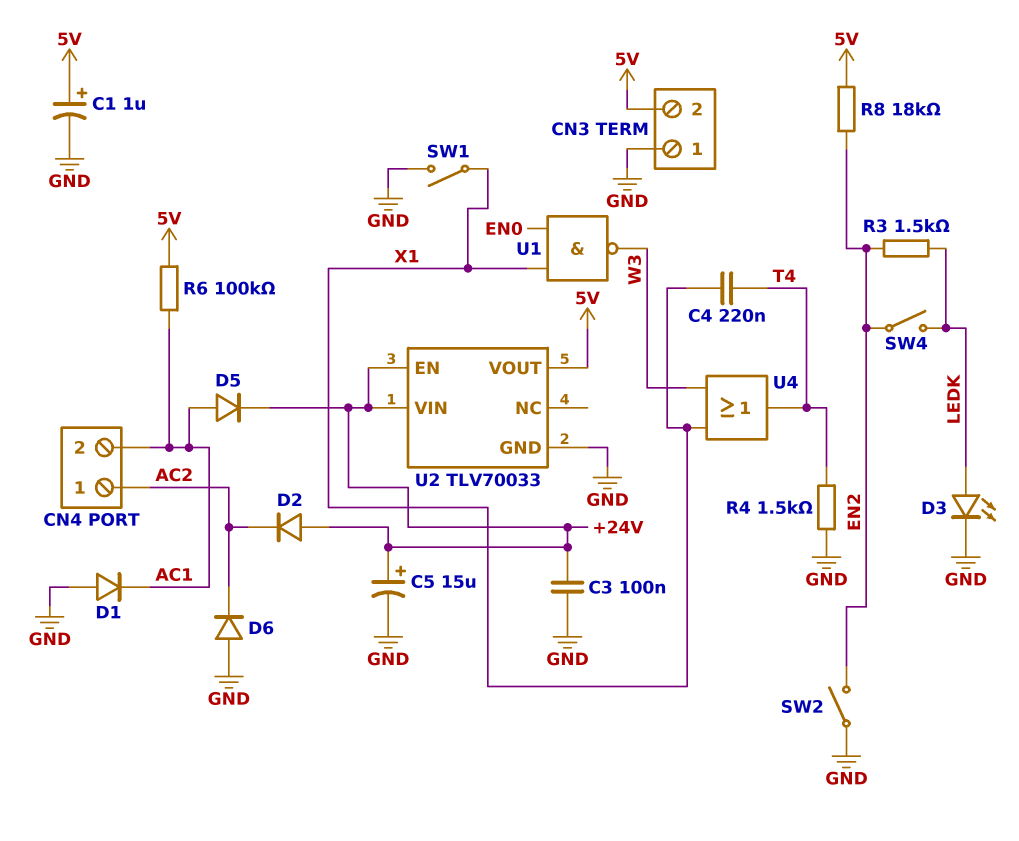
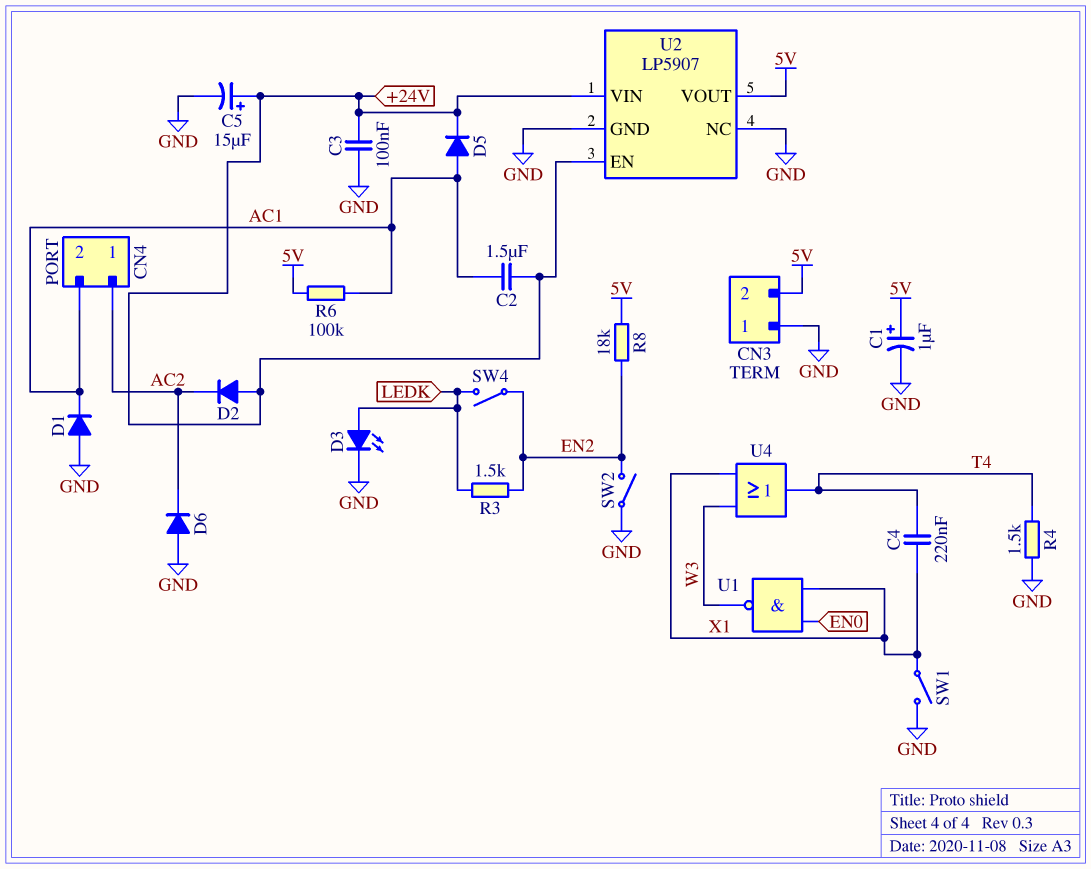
C2: none -> 1.5uF (+24V, AC1)
U2: TLV70033 -> LP5907
U2 pin NC: none -> GND

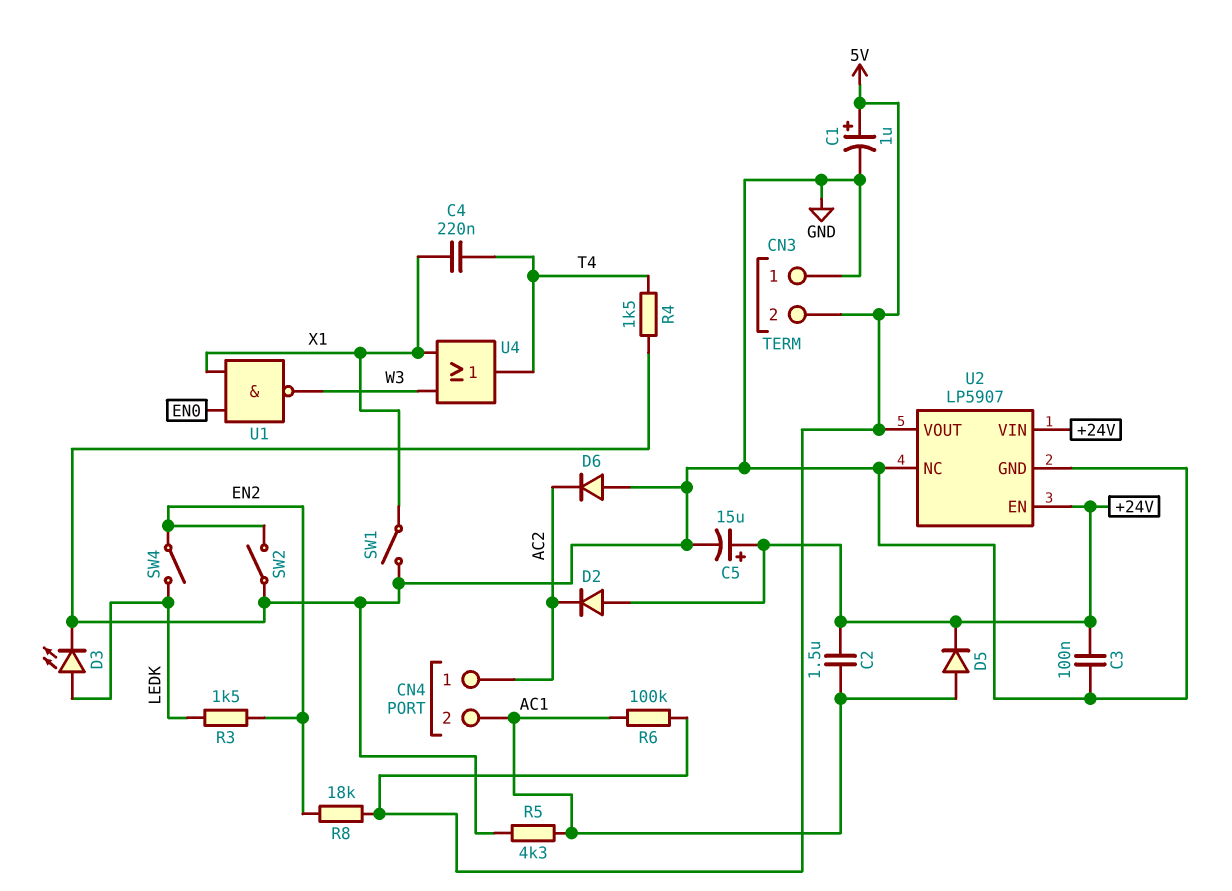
D1: diode (A GND, K AC1) -> none
R5: none -> 4.3k (AC1, GND)

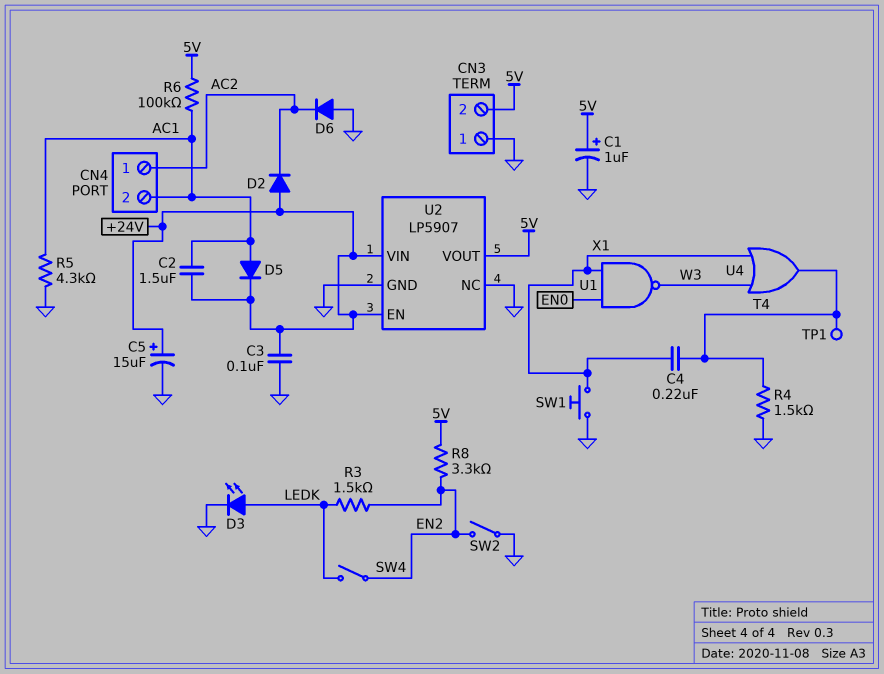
R8: 18k (5V, EN2) -> 3.3k (5V, EN2)
SW1: switch (GND, X1) -> button (GND, X1)
TP1: none -> test point (T4)

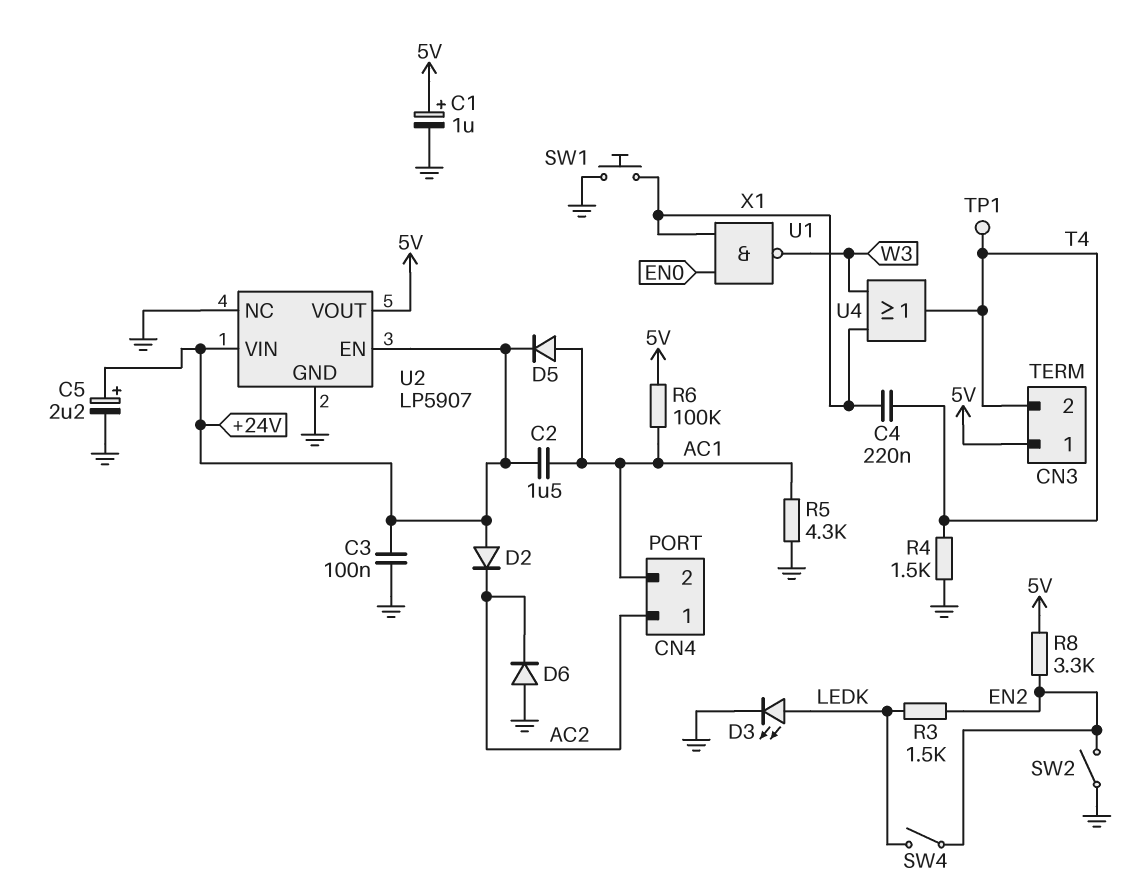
C5: 15uF (plus +24V, minus GND) -> 2.2uF (plus +24V, minus GND)
CN3 pin 1: GND -> 5V
CN3 pin 2: 5V -> T4

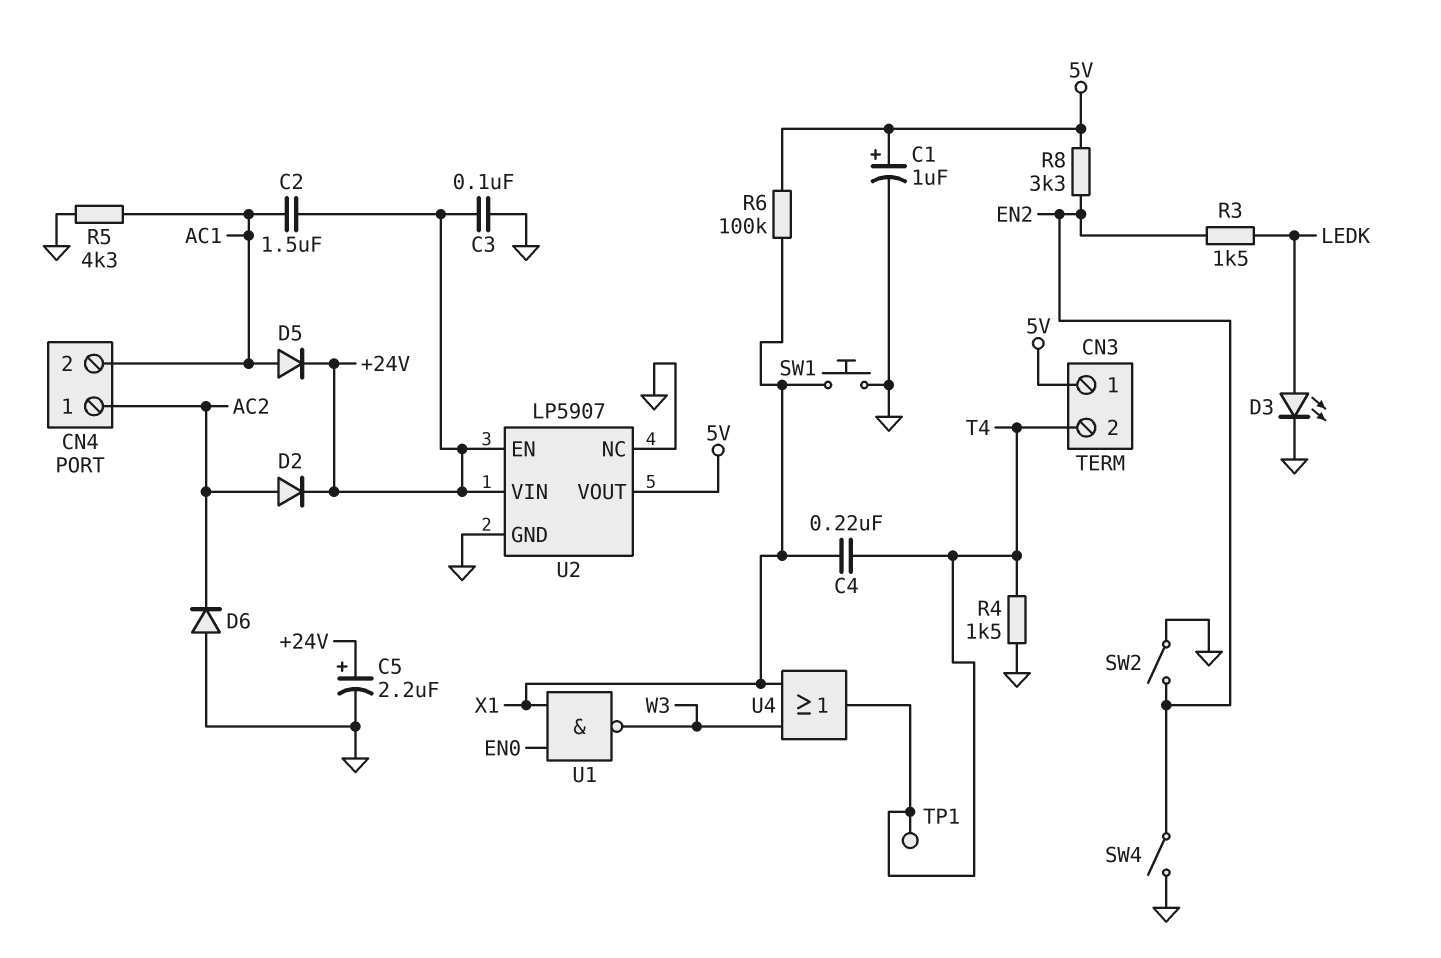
D2: diode (A +24V, K AC2) -> diode (A AC2, K +24V)
R6: 100k (5V, AC1) -> 100k (5V, X1)
SW4: switch (EN2, LEDK) -> switch (EN2, GND)

